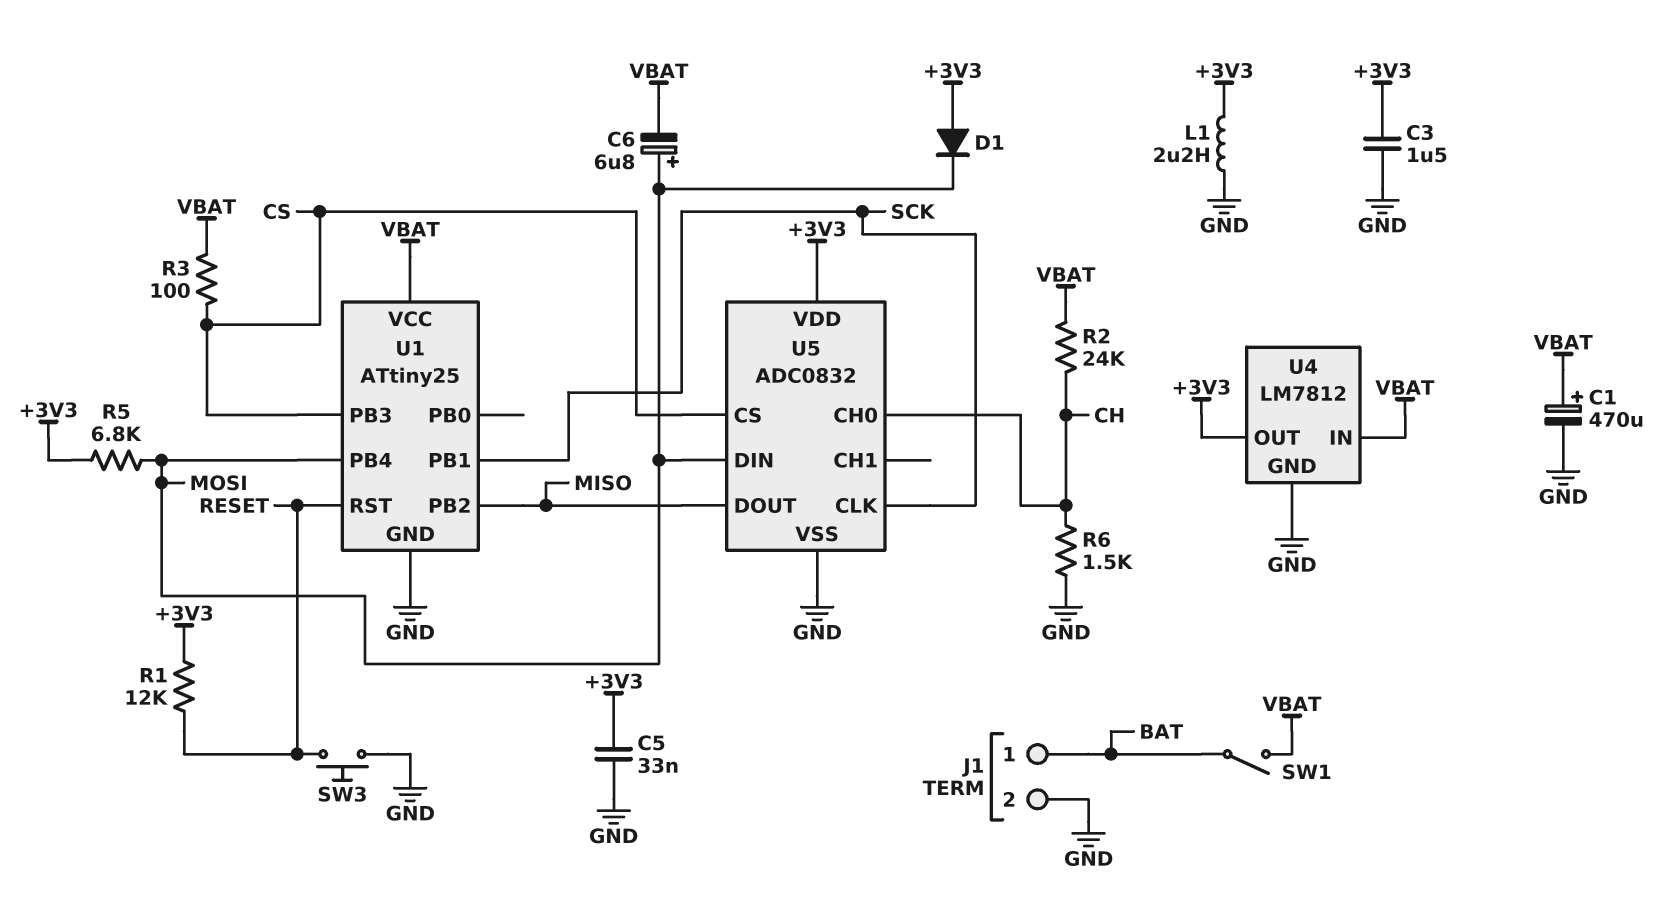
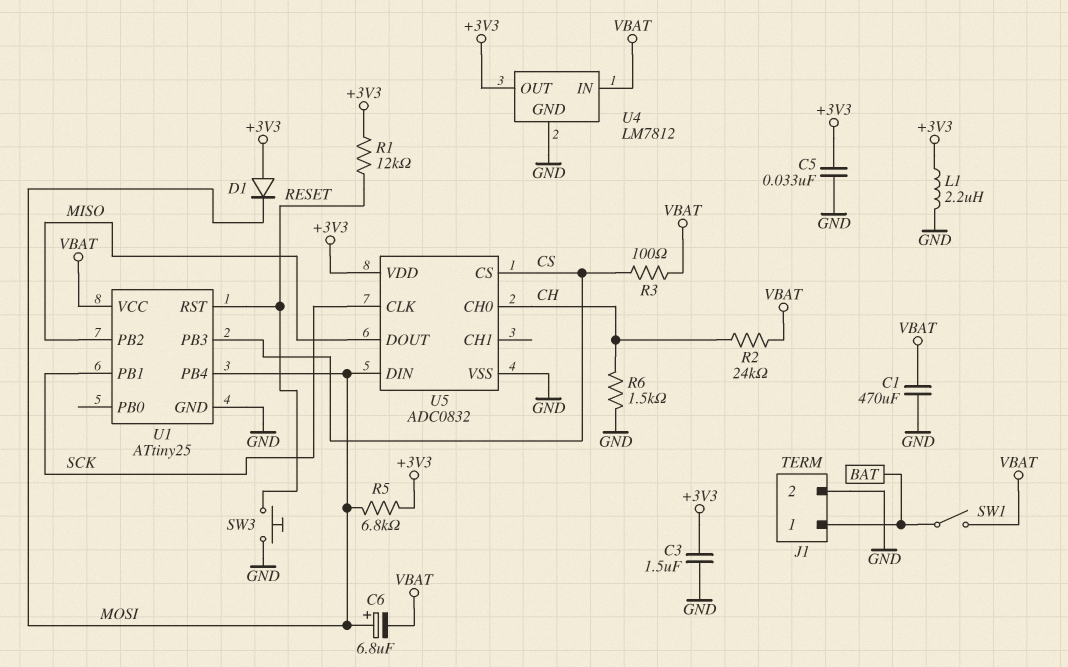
C1: 470uF (plus VBAT, minus GND) -> 470uF (GND, VBAT)

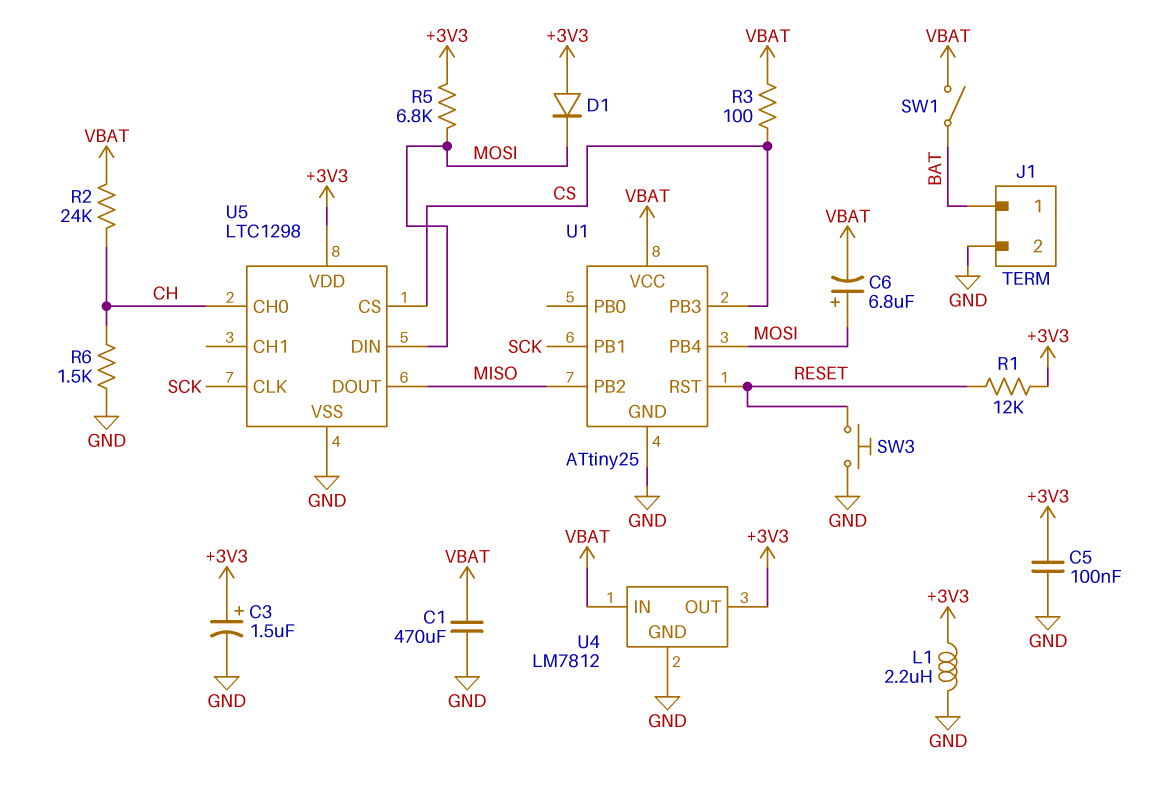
C3: 1.5uF (+3V3, GND) -> 1.5uF (plus +3V3, minus GND)
C5: 33nF (+3V3, GND) -> 100nF (+3V3, GND)
U5: ADC0832 -> LTC1298

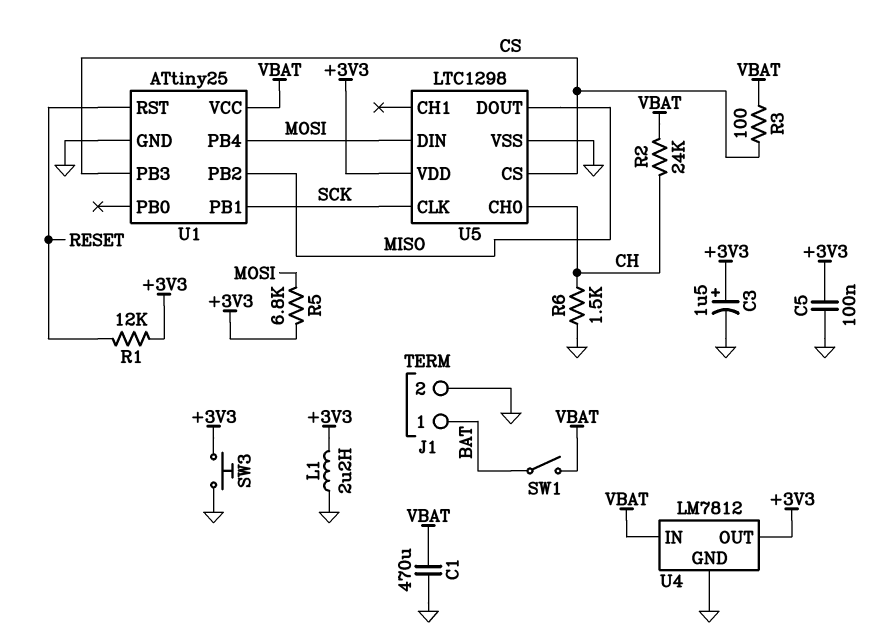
C6: 6.8uF (plus MOSI, minus VBAT) -> none
D1: diode (A +3V3, K MOSI) -> none
SW3: button (GND, RESET) -> button (+3V3, GND)

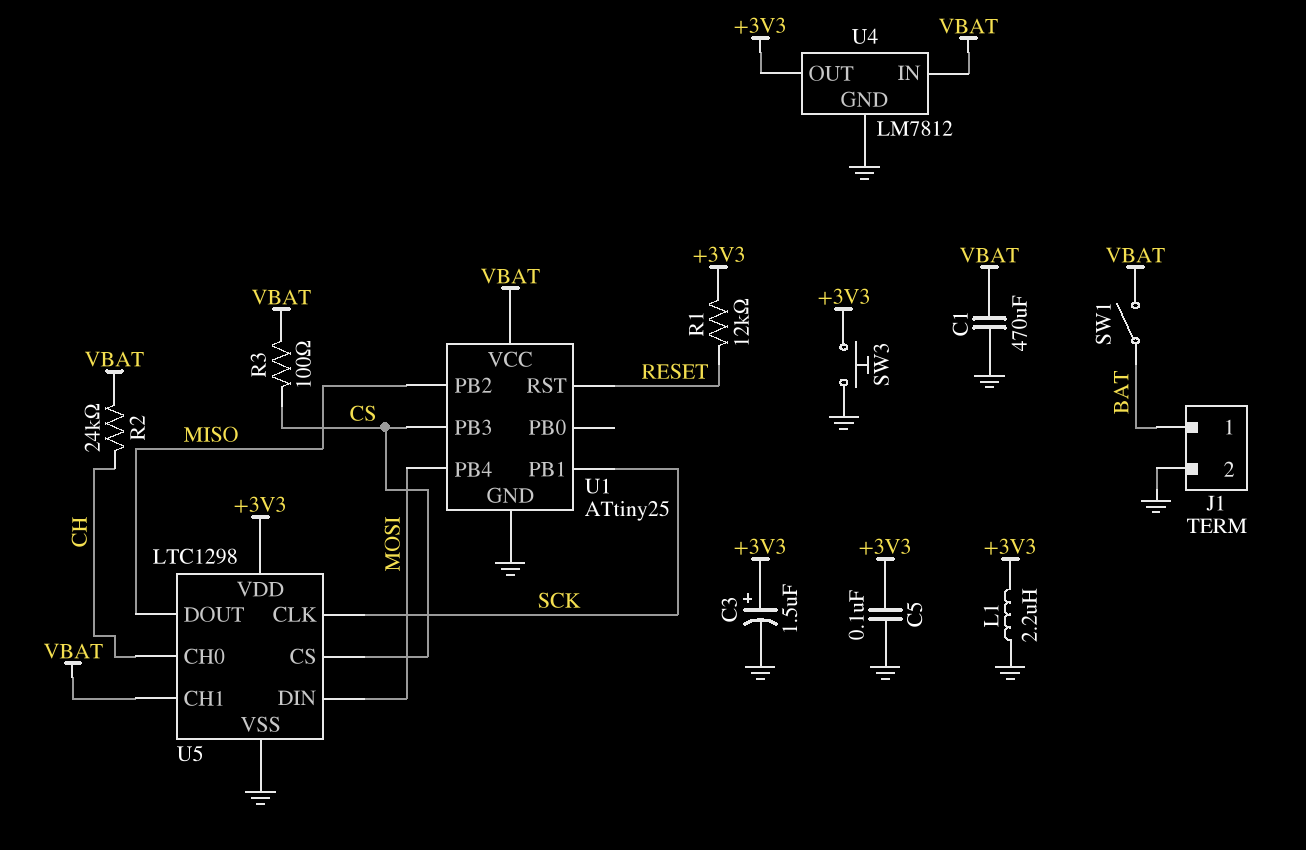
R5: 6.8k (+3V3, MOSI) -> none
R6: 1.5k (CH, GND) -> none
U5 pin CH1: none -> VBAT

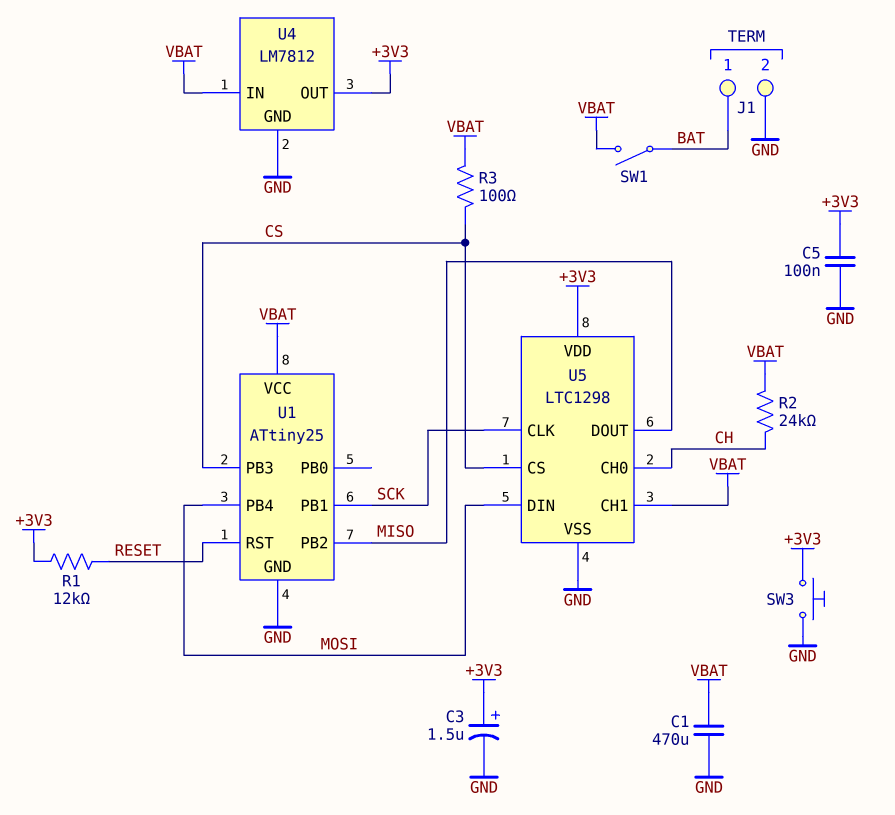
L1: 2.2uH (+3V3, GND) -> none

